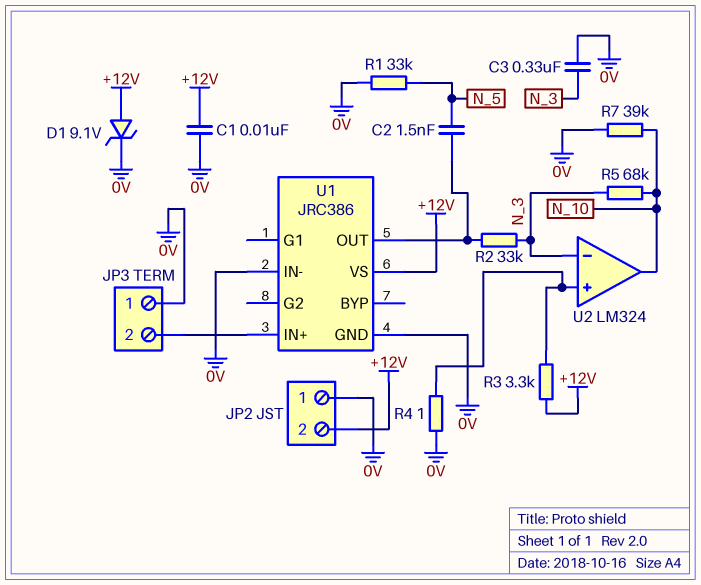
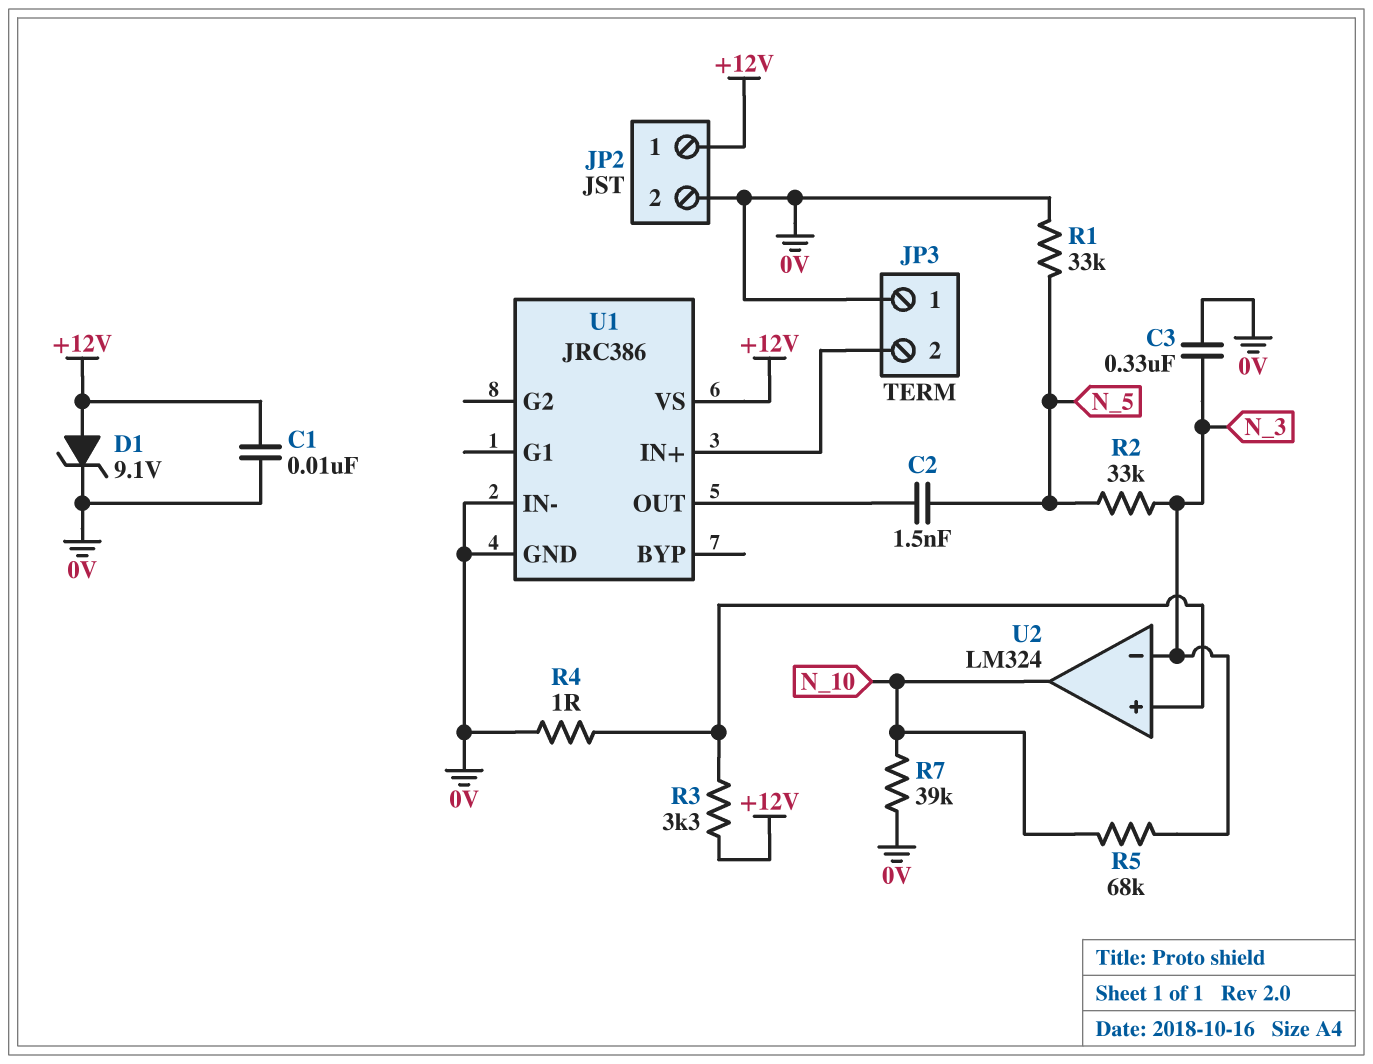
JP2 pin 1: 0V -> +12V
JP2 pin 2: +12V -> 0V
R2: 33k (N_3, U1/OUT) -> 33k (N_3, N_5)

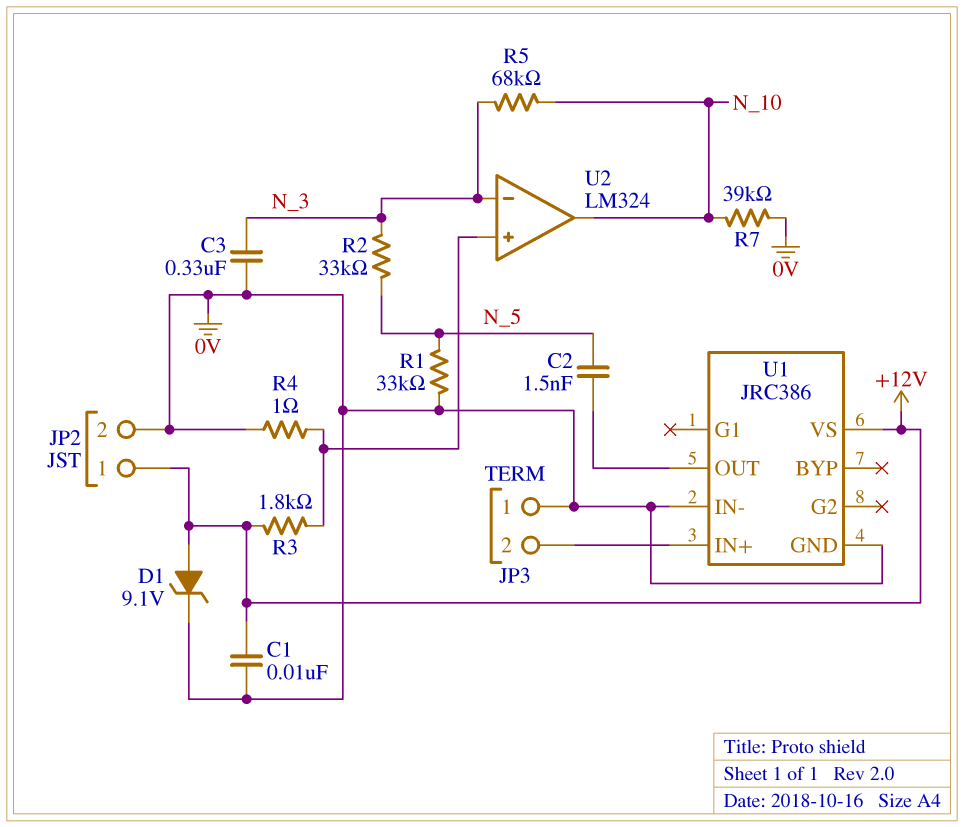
R3: 3.3k (+12V, U2/in+) -> 1.8k (+12V, U2/in+)

